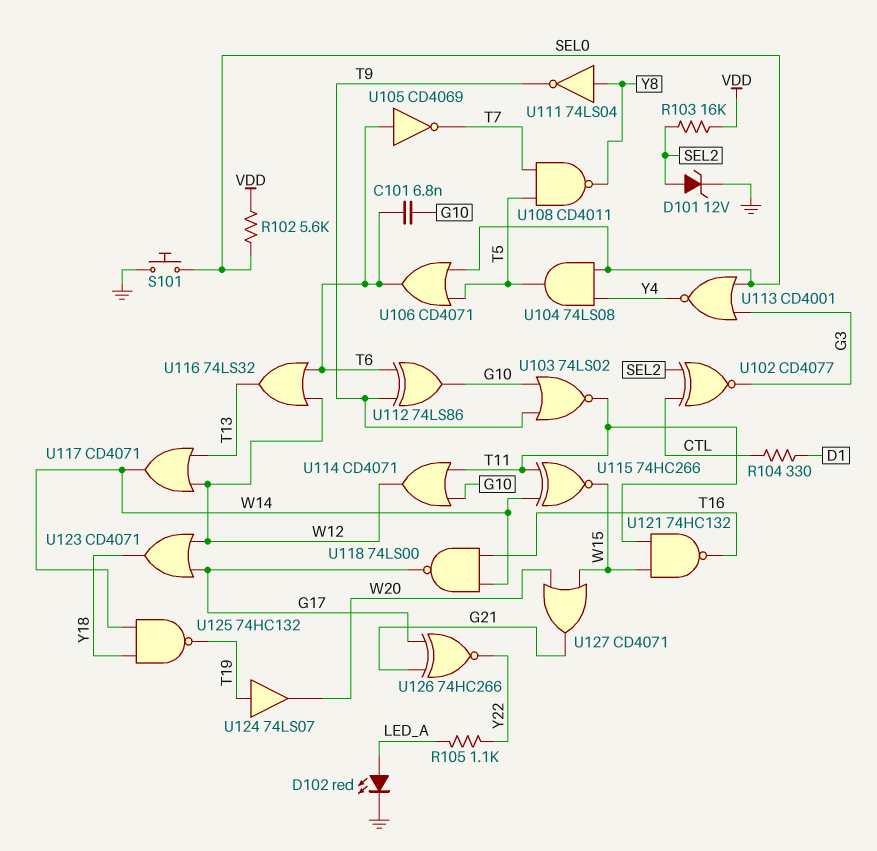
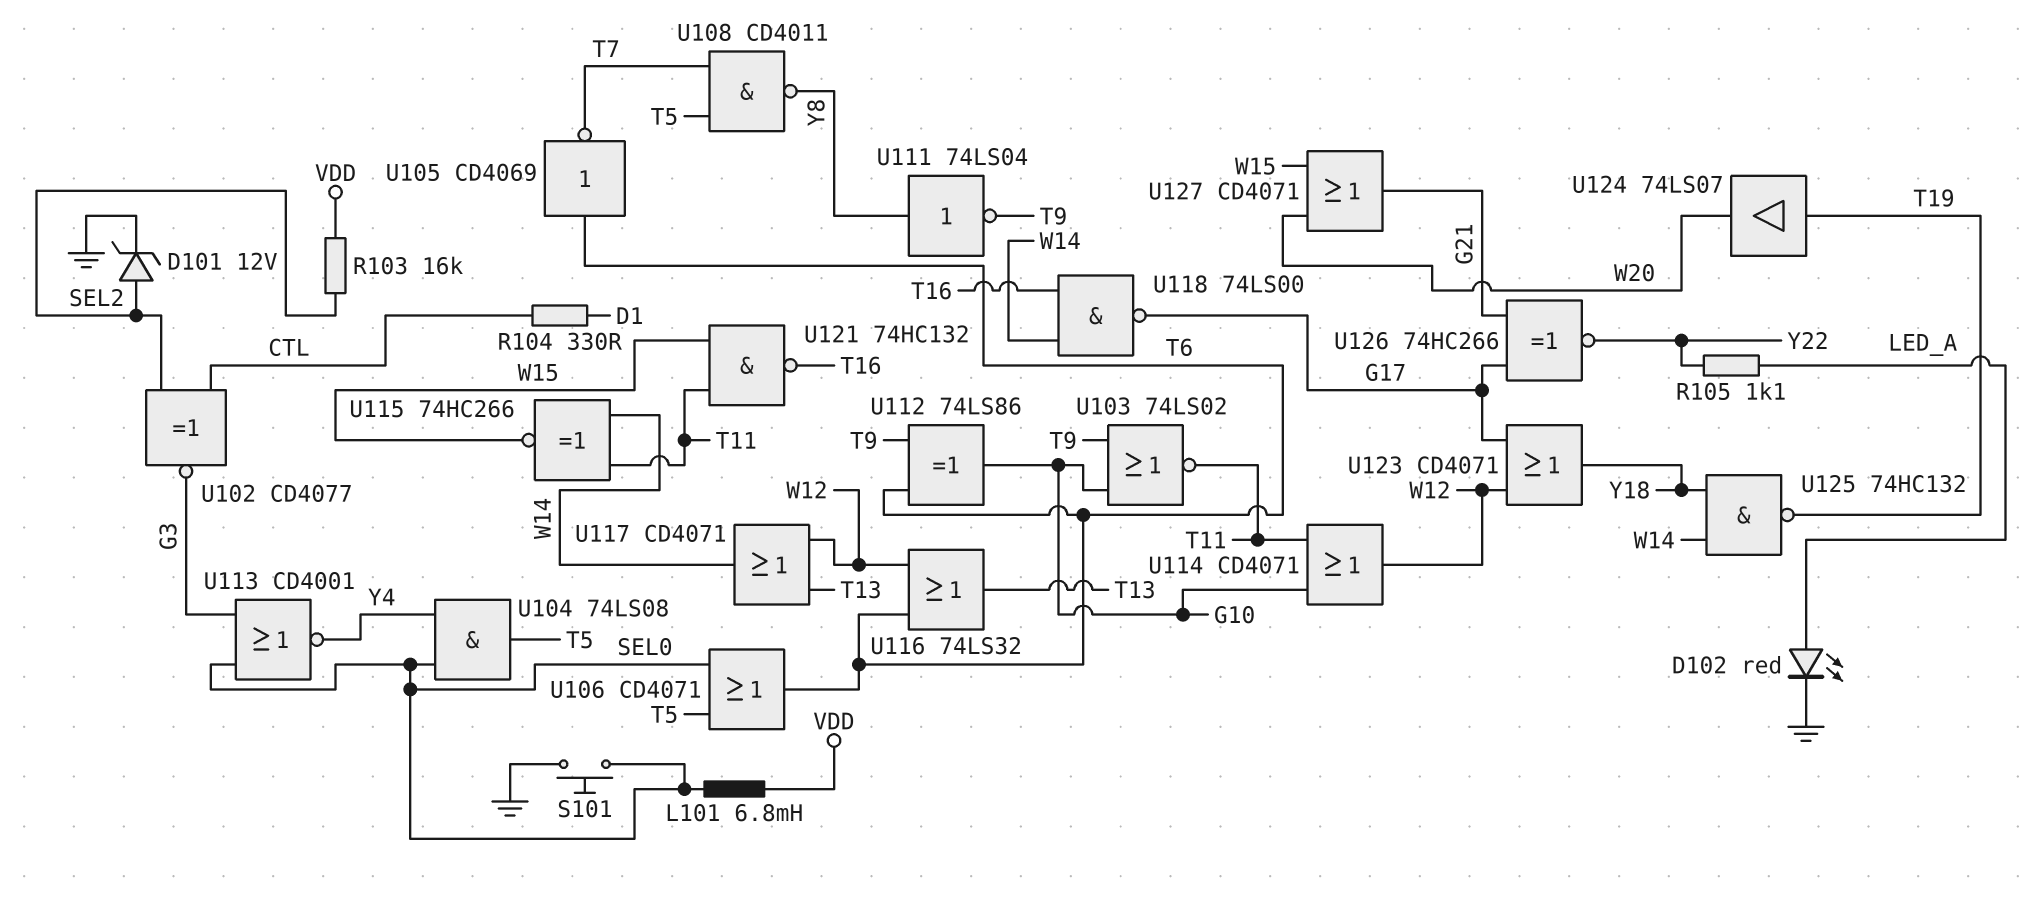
C101: 6.8nF (G10, T6) -> none
L101: none -> 6.8mH (SEL0, VDD)
R102: 5.6k (SEL0, VDD) -> none

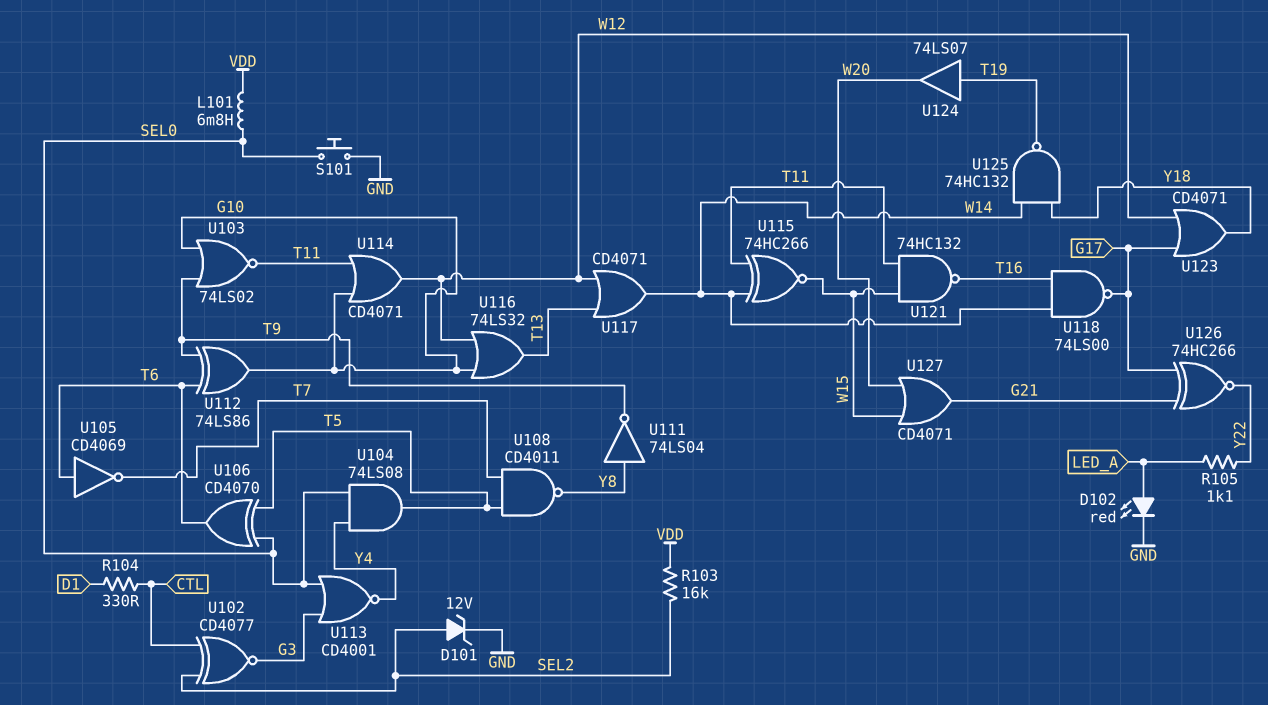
U106: OR CD4071 (in SEL0, in T5, out T6) -> XOR CD4070 (in SEL0, in T5, out T6)
U116: OR 74LS32 (in T6, in W12, out T13) -> OR 74LS32 (in G10, in W12, out T13)

